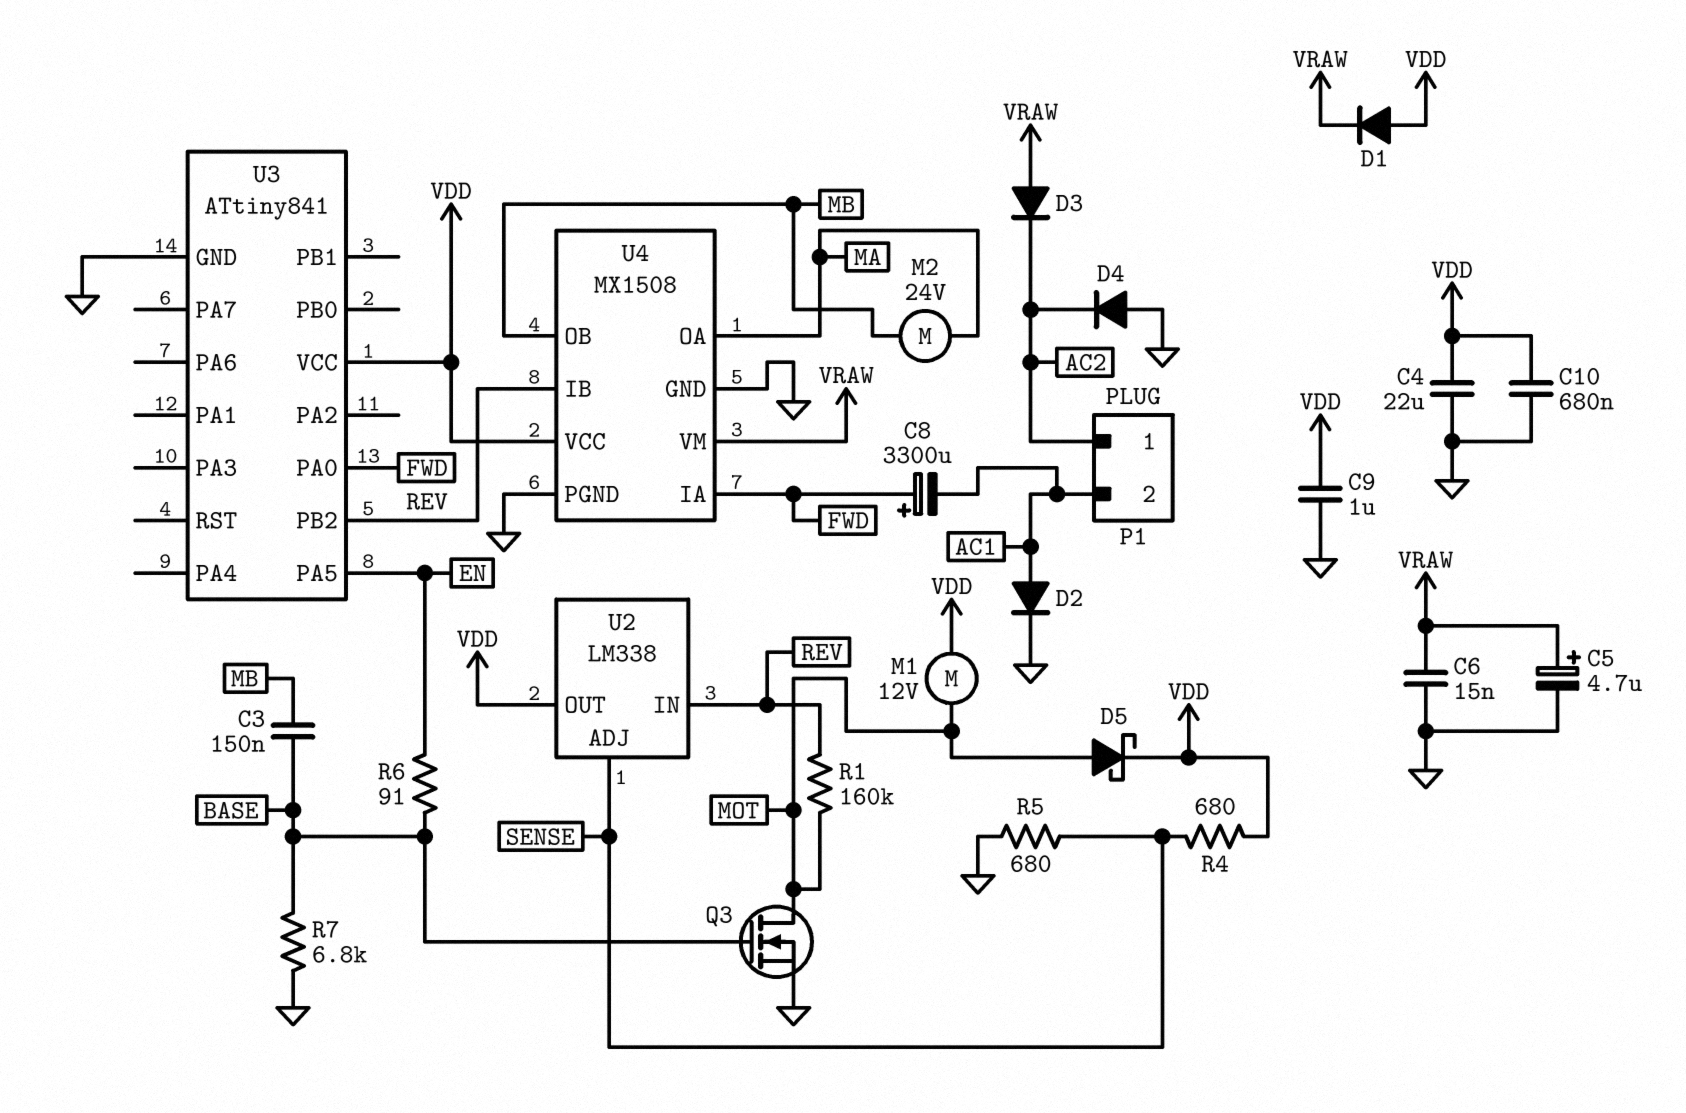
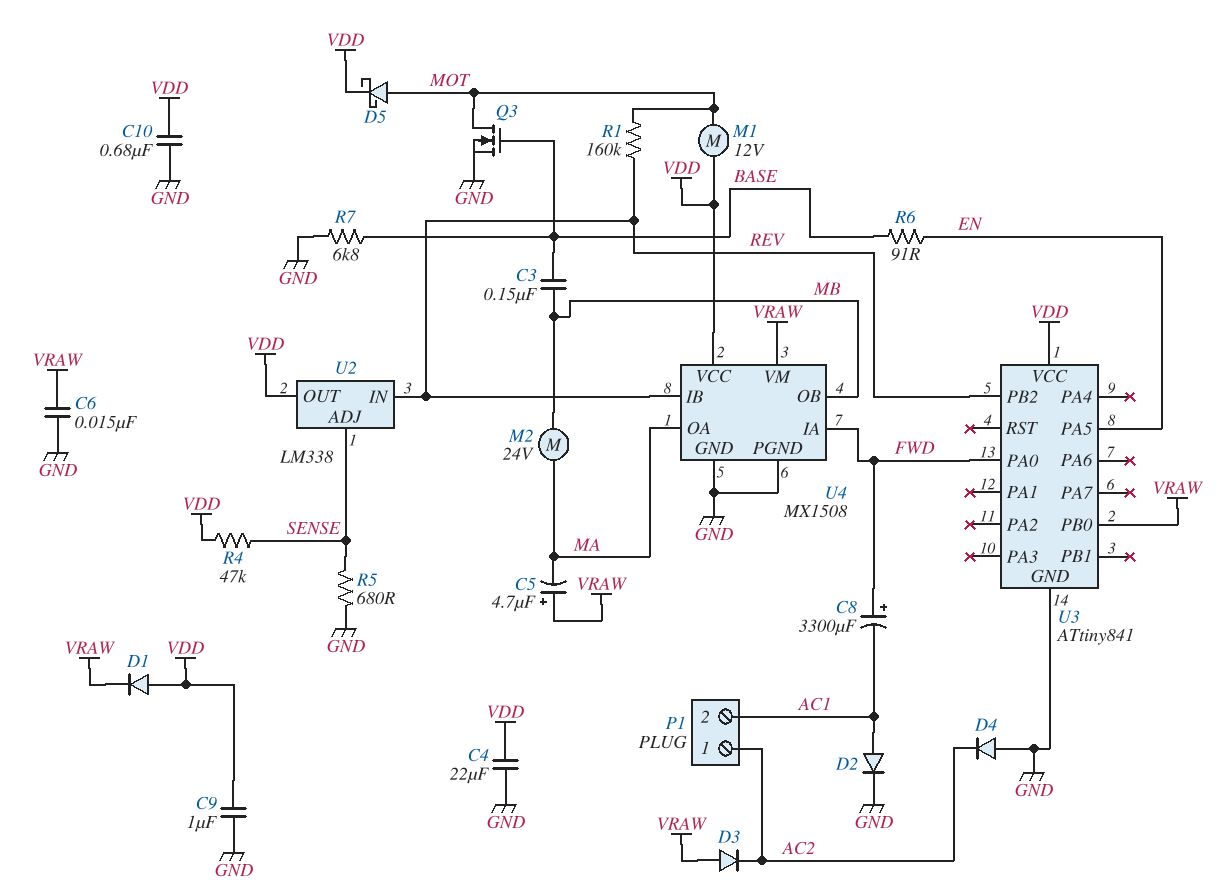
C5: 4.7uF (plus VRAW, minus GND) -> 4.7uF (plus VRAW, minus MA)
R4: 680 (SENSE, VDD) -> 47k (SENSE, VDD)
U3 pin PB0: none -> VRAW

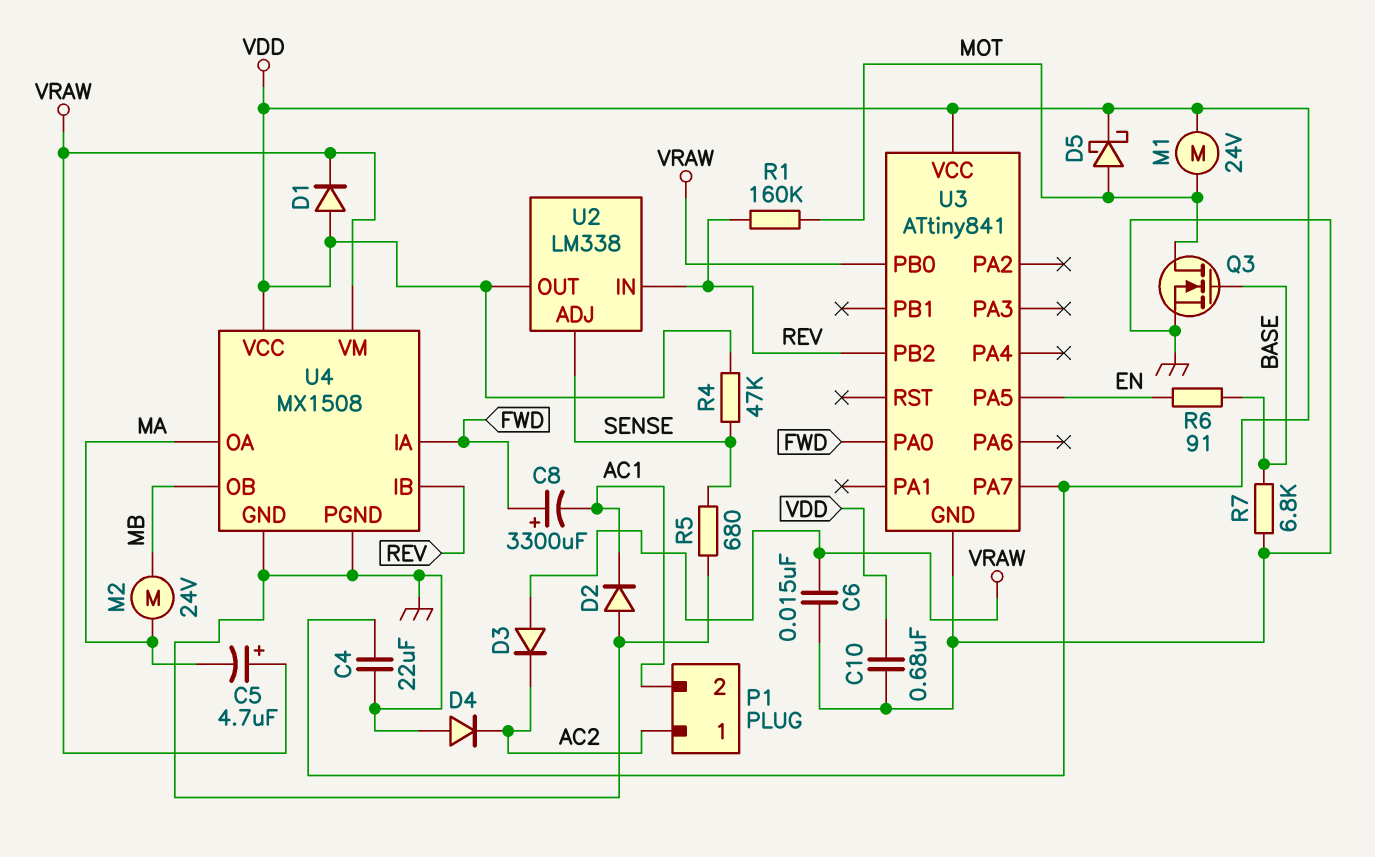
C3: 150nF (BASE, MB) -> none
C9: 1uF (GND, VDD) -> none
D2: diode (A AC1, K GND) -> diode (A GND, K AC1)
M1: motor 12V (MOT, VDD) -> motor 24V (MOT, VDD)
U3 pin PA7: none -> VDD

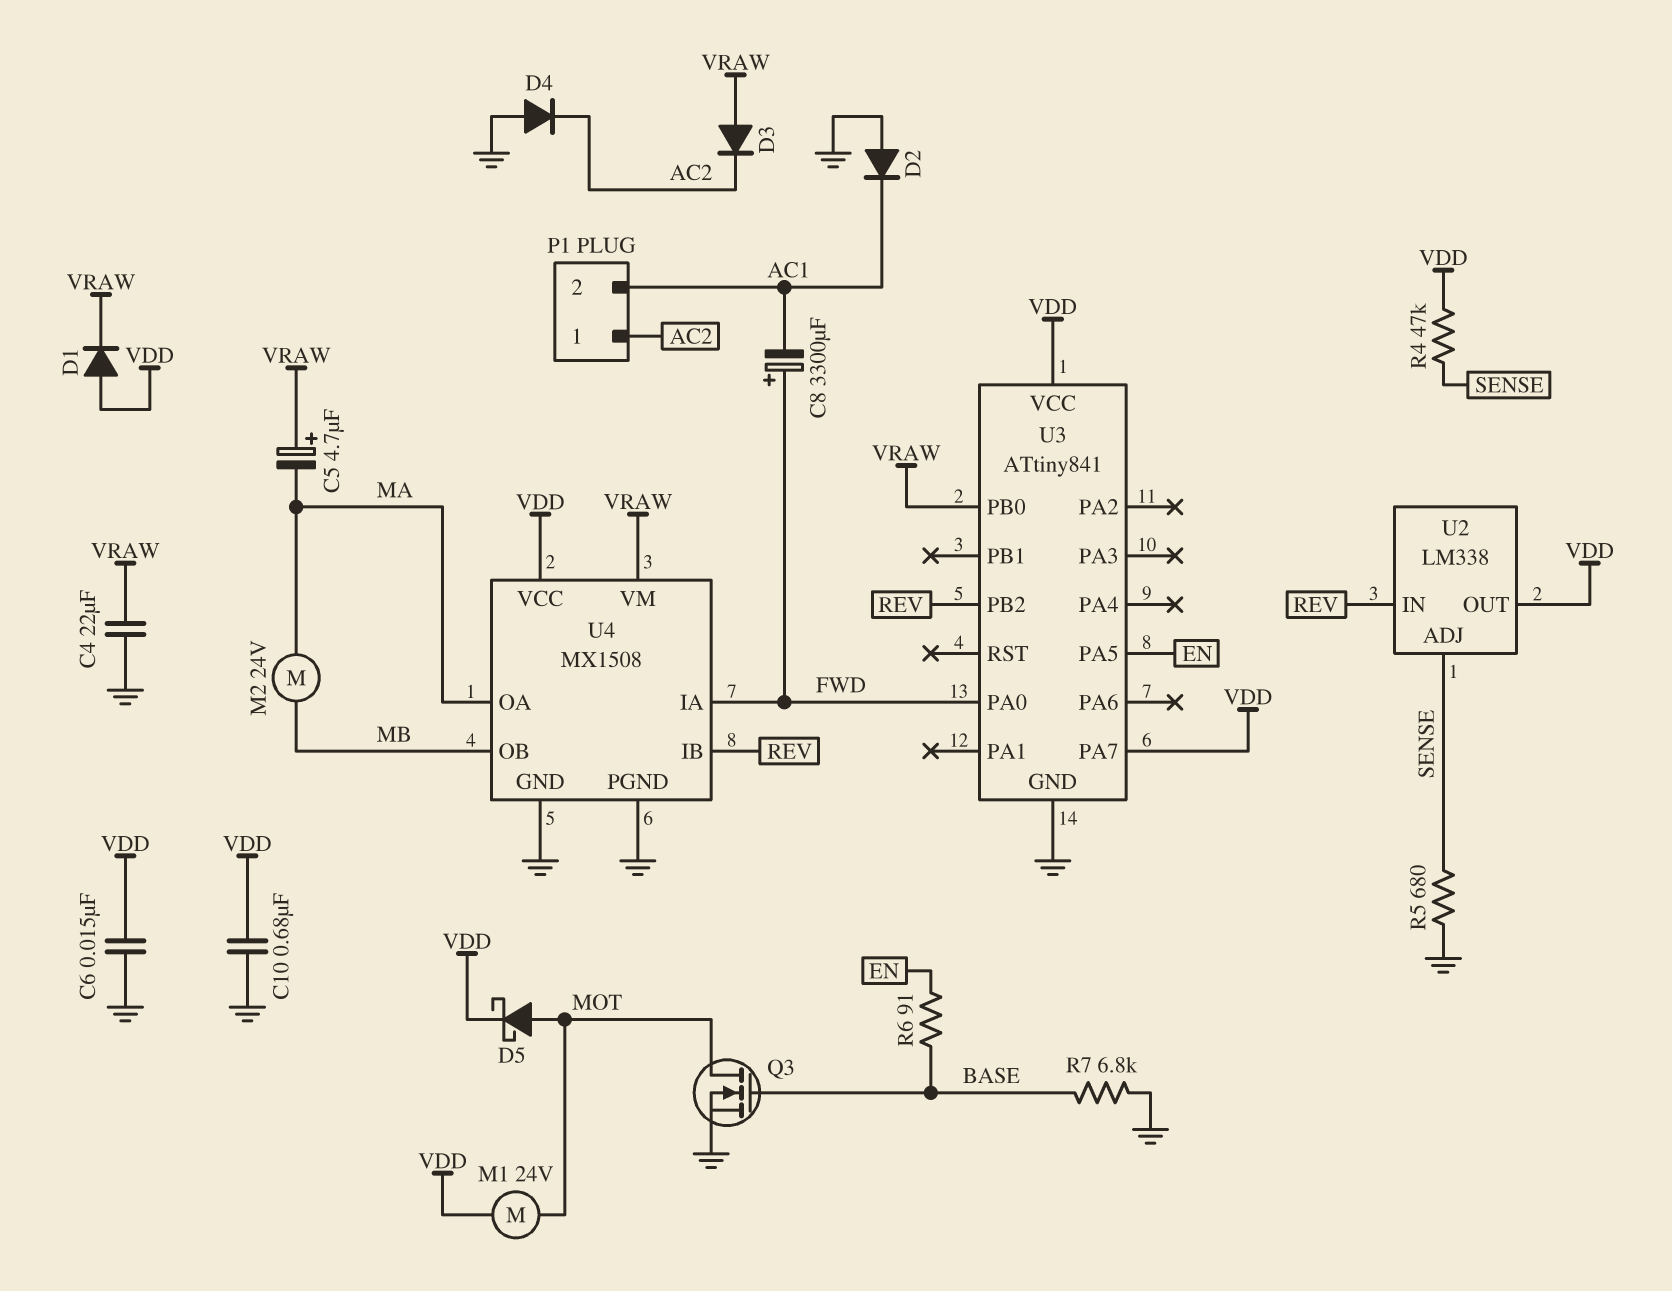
C4: 22uF (GND, VDD) -> 22uF (GND, VRAW)
C6: 15nF (GND, VRAW) -> 15nF (GND, VDD)
R1: 160k (MOT, REV) -> none

